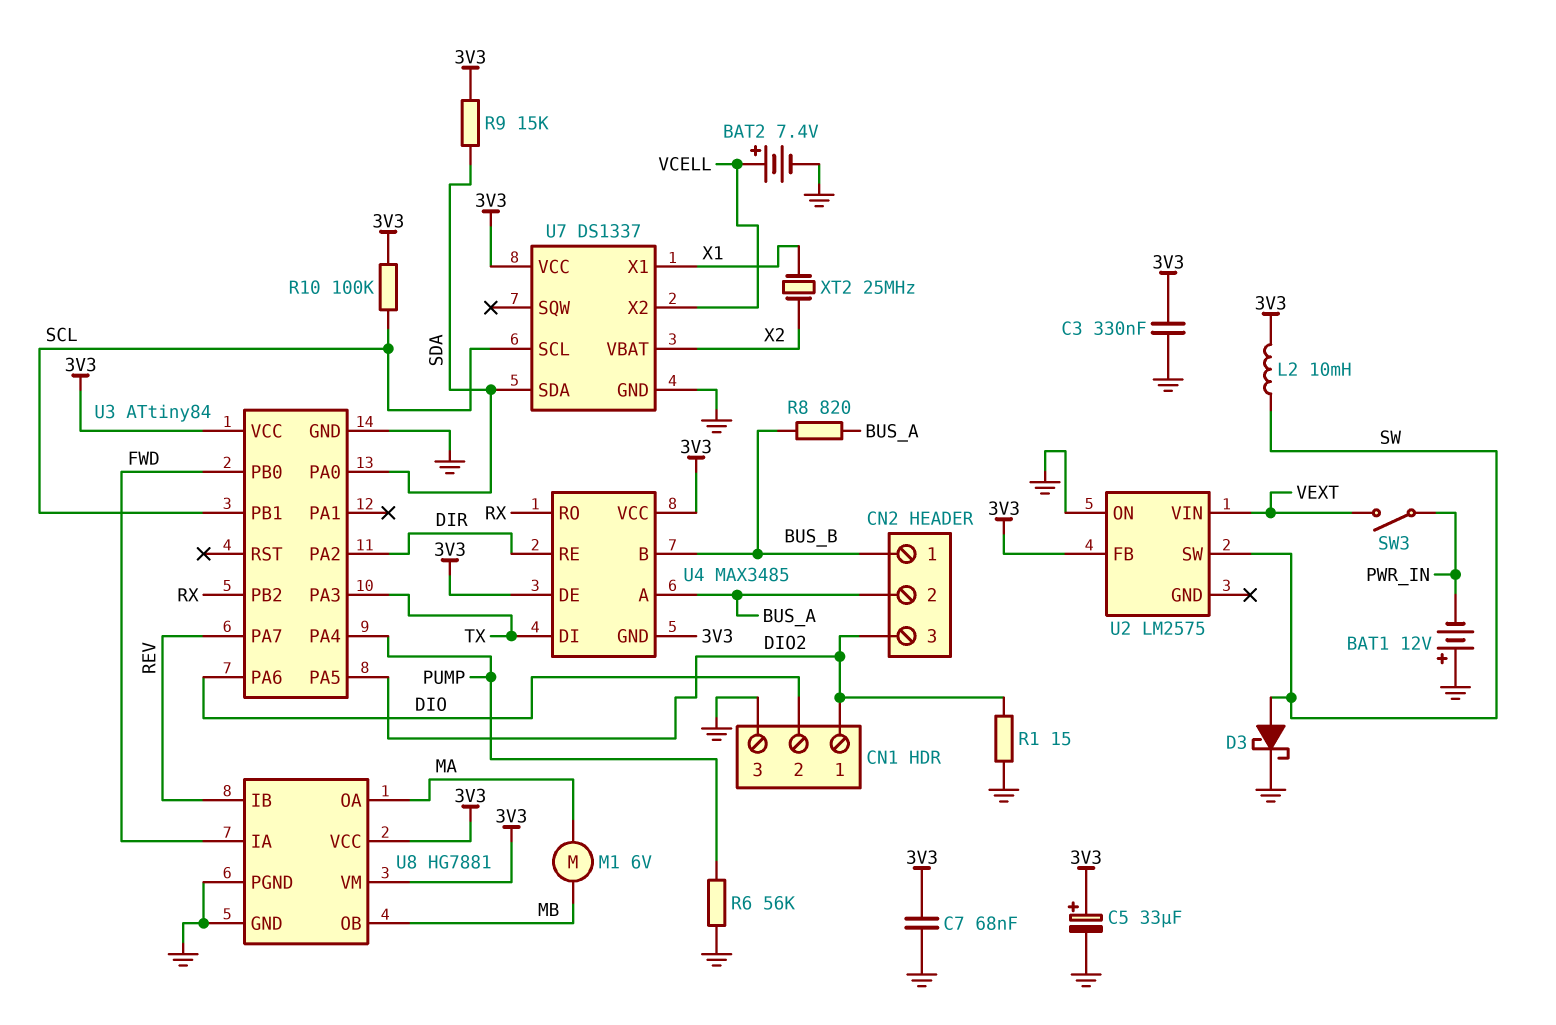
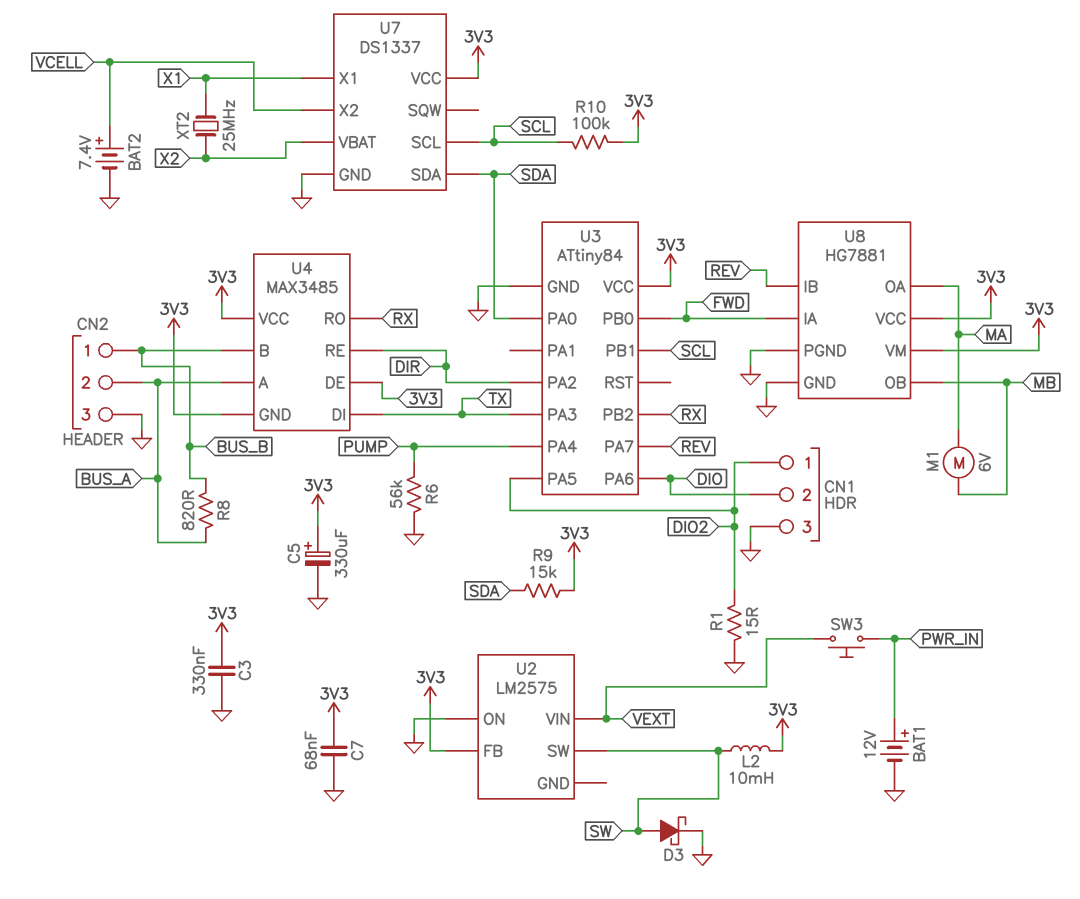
BAT1: 12V (plus GND, minus PWR_IN) -> 12V (plus PWR_IN, minus GND)
C5: 33uF (plus 3V3, minus GND) -> 330uF (plus 3V3, minus GND)
CN2 pin 3: DIO2 -> GND
SW3: switch (PWR_IN, VEXT) -> button (PWR_IN, VEXT)

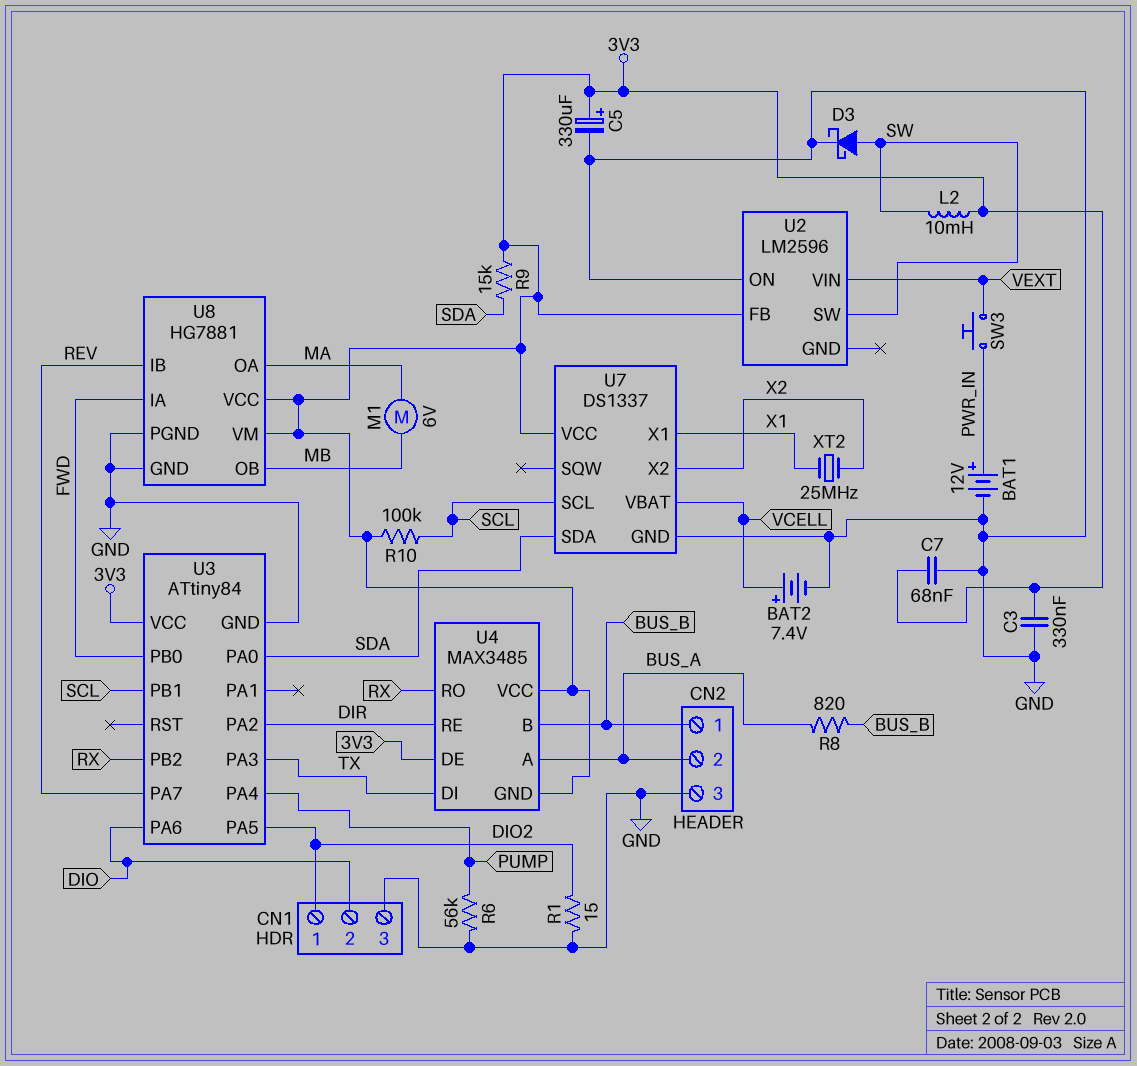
U2: LM2575 -> LM2596
U7 pin VBAT: X2 -> VCELL
U7 pin X2: VCELL -> X2

